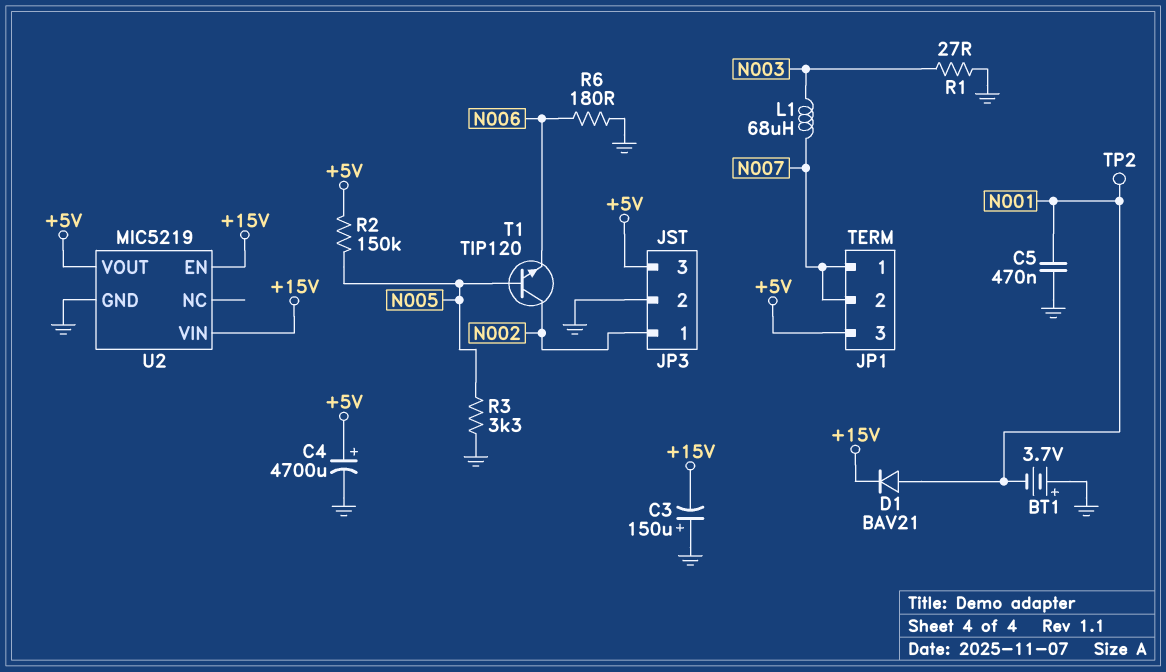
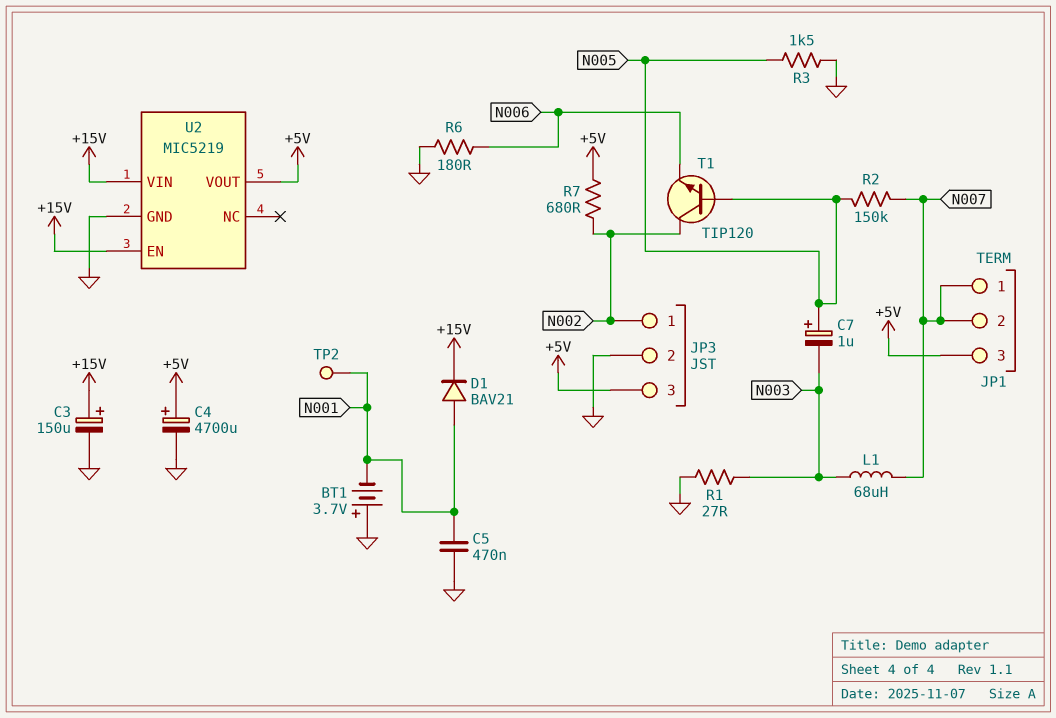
C3: 150uF (plus GND, minus +15V) -> 150uF (plus +15V, minus GND)
C7: none -> 1uF (plus N005, minus N003)
R2: 150k (+5V, N005) -> 150k (N005, N007)
R3: 3.3k (GND, N005) -> 1.5k (GND, N005)
R7: none -> 680 (+5V, N002)

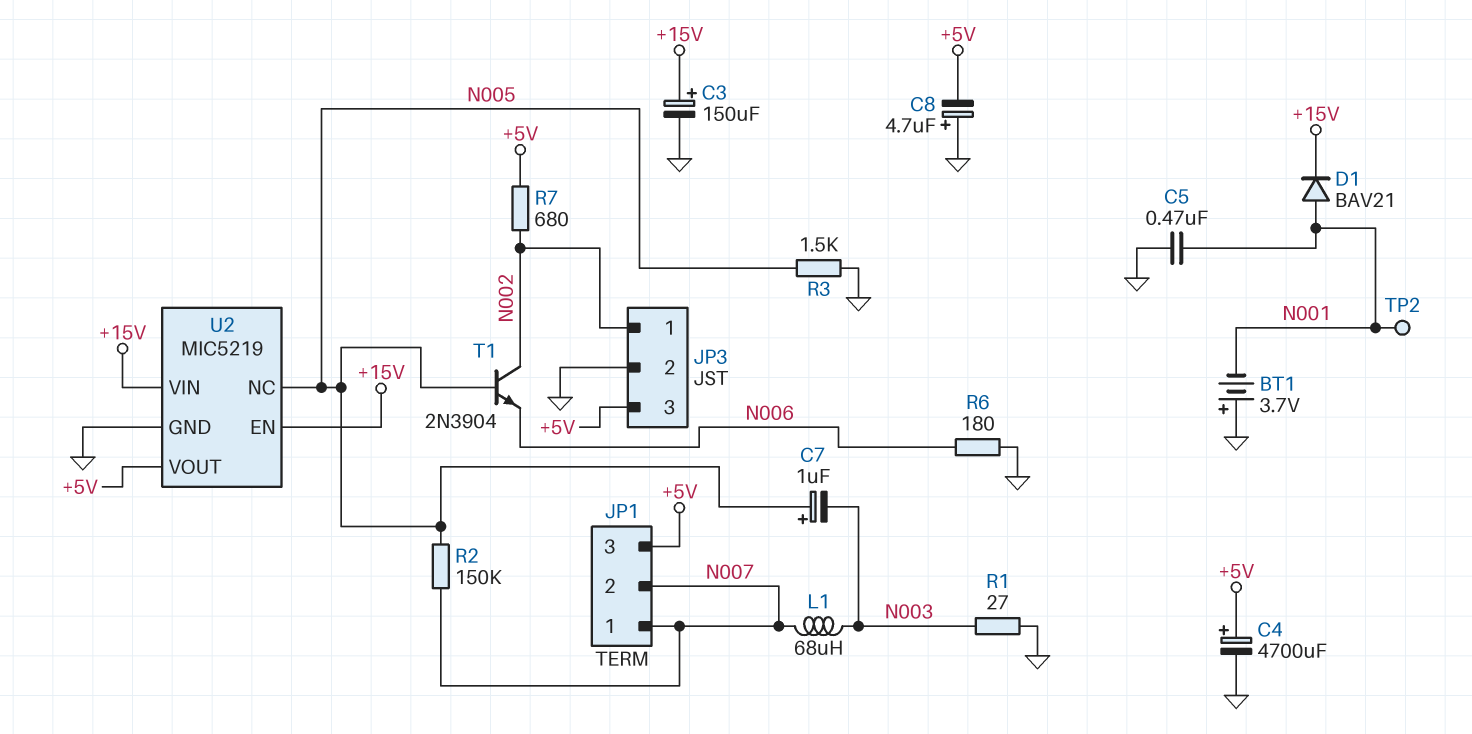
C8: none -> 4.7uF (plus GND, minus +5V)
T1: NPN TIP120 (B N005, C N002, E N006) -> NPN 2N3904 (B N005, C N002, E N006)
U2 pin NC: none -> N005

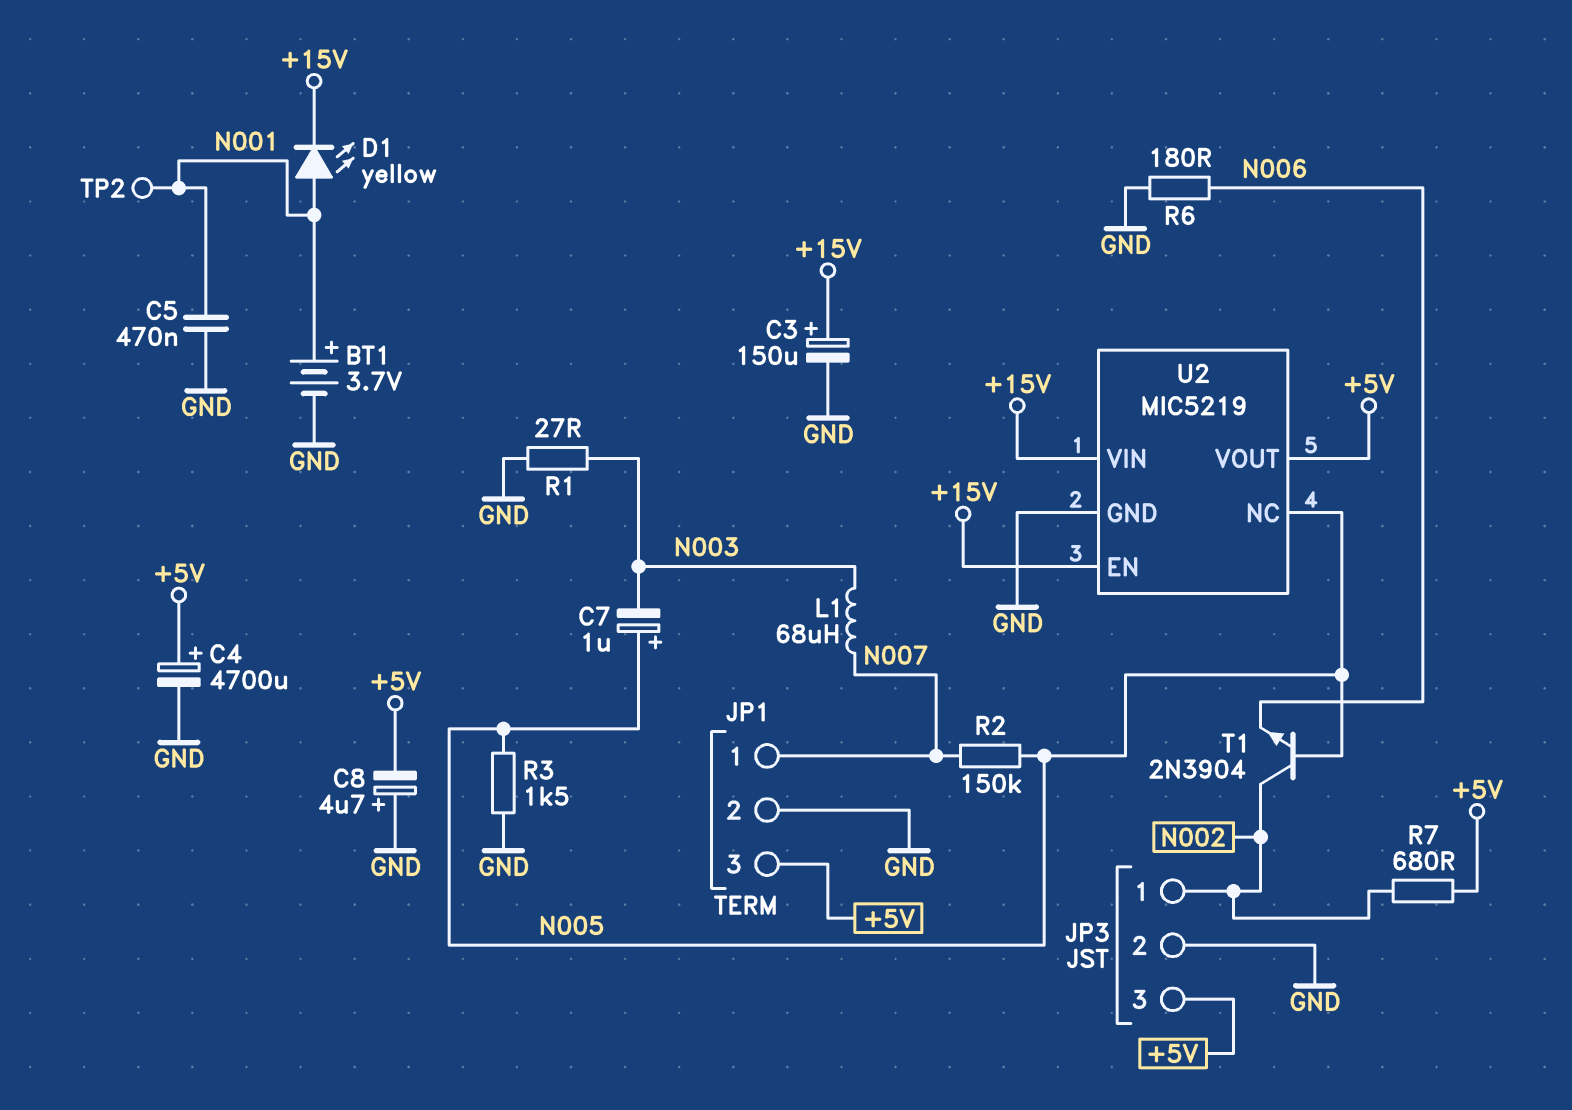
BT1: 3.7V (plus GND, minus N001) -> 3.7V (plus N001, minus GND)
D1: diode BAV21 (A N001, K +15V) -> LED yellow (A N001, K +15V)
JP1 pin 2: N007 -> GND

